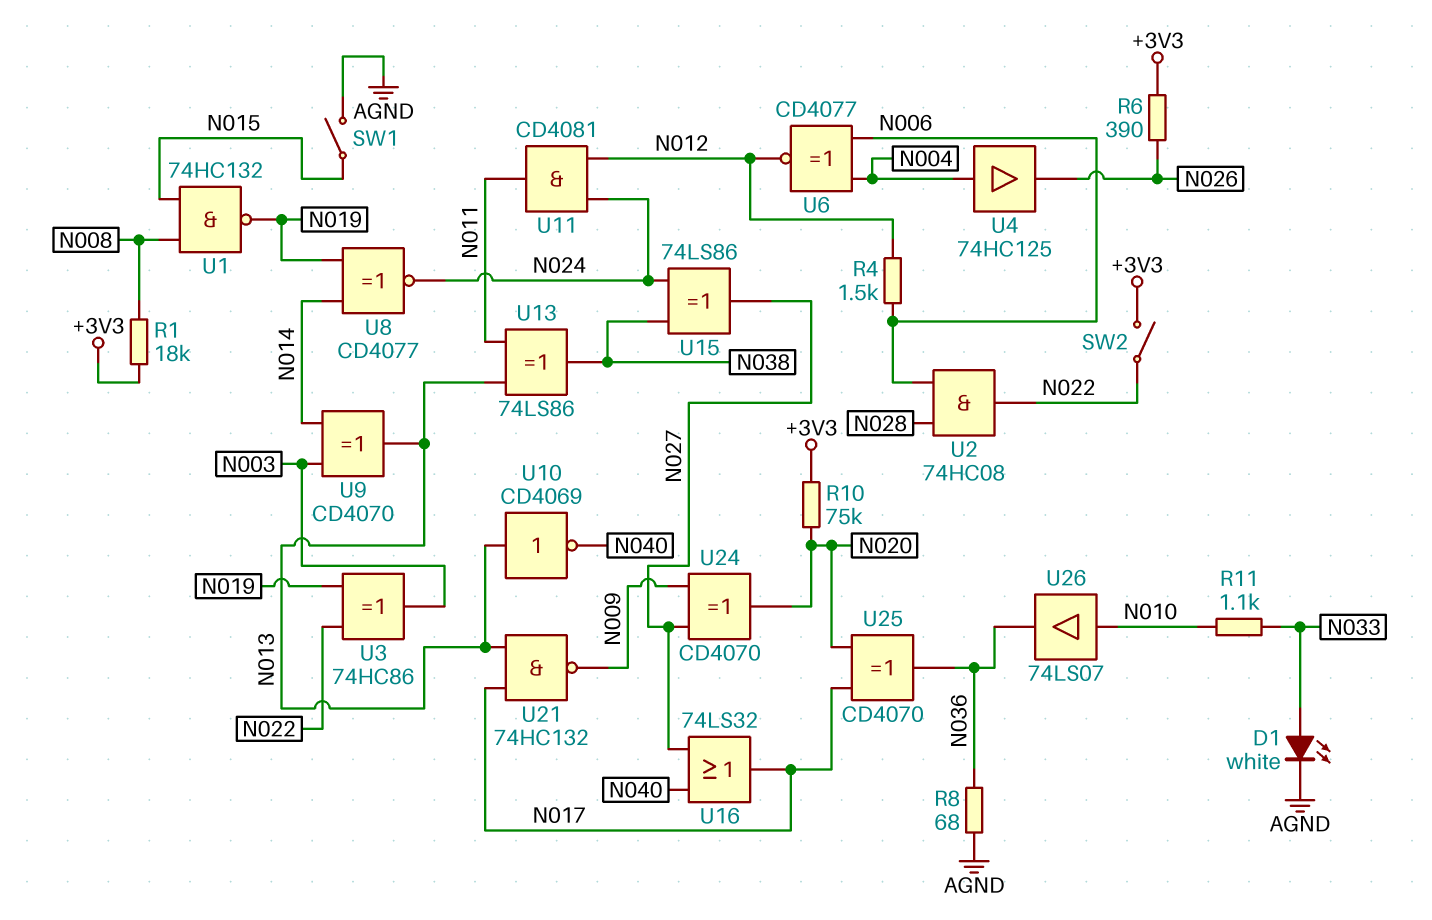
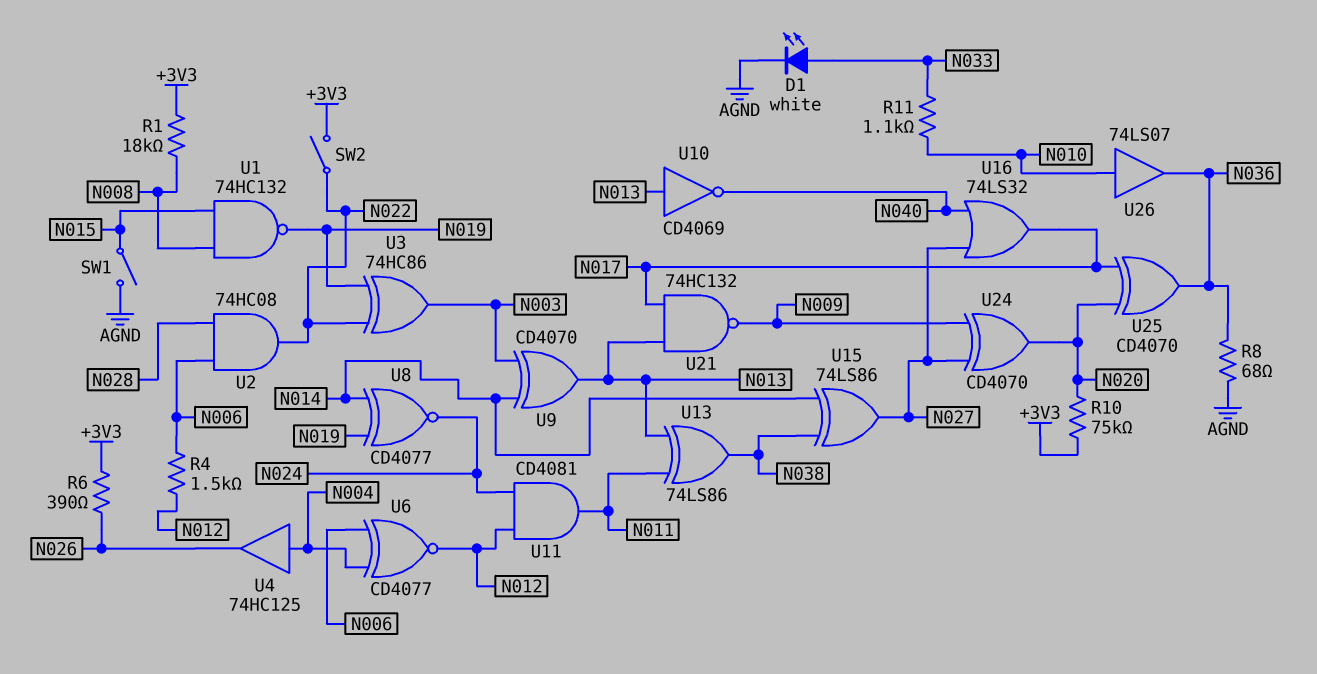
U15: XOR 74LS86 (in N024, in N038, out N027) -> XOR 74LS86 (in N014, in N038, out N027)

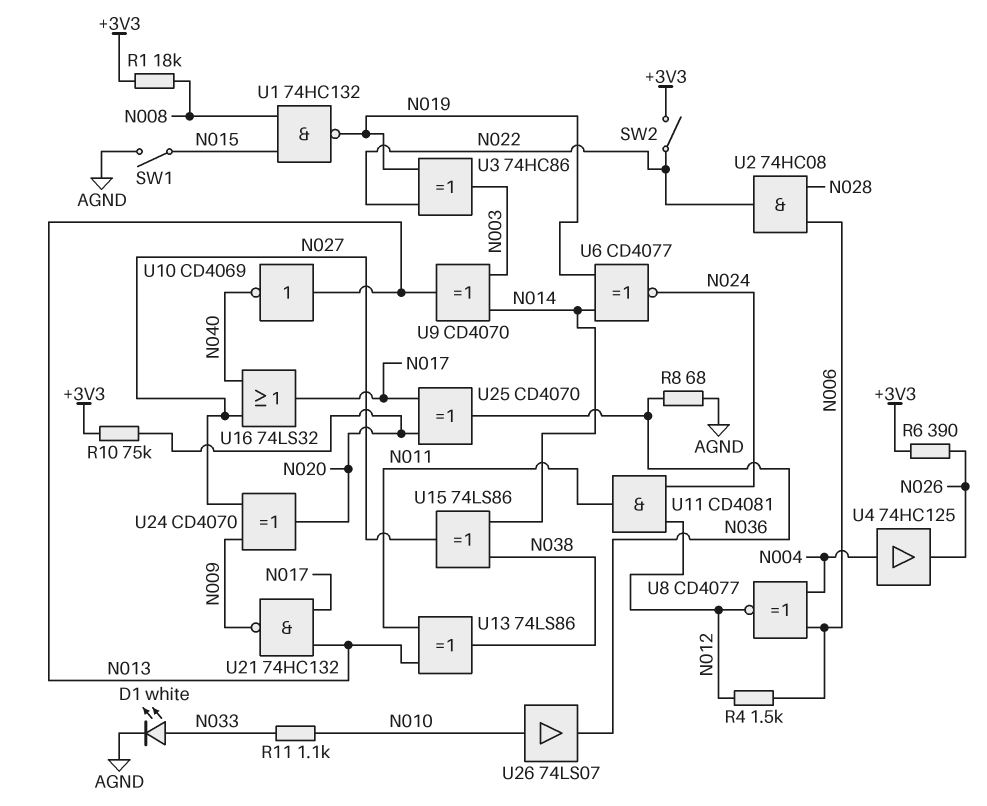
U6: XNOR CD4077 (in N004, in N006, out N012) -> XNOR CD4077 (in N014, in N019, out N024)
U8: XNOR CD4077 (in N014, in N019, out N024) -> XNOR CD4077 (in N004, in N006, out N012)

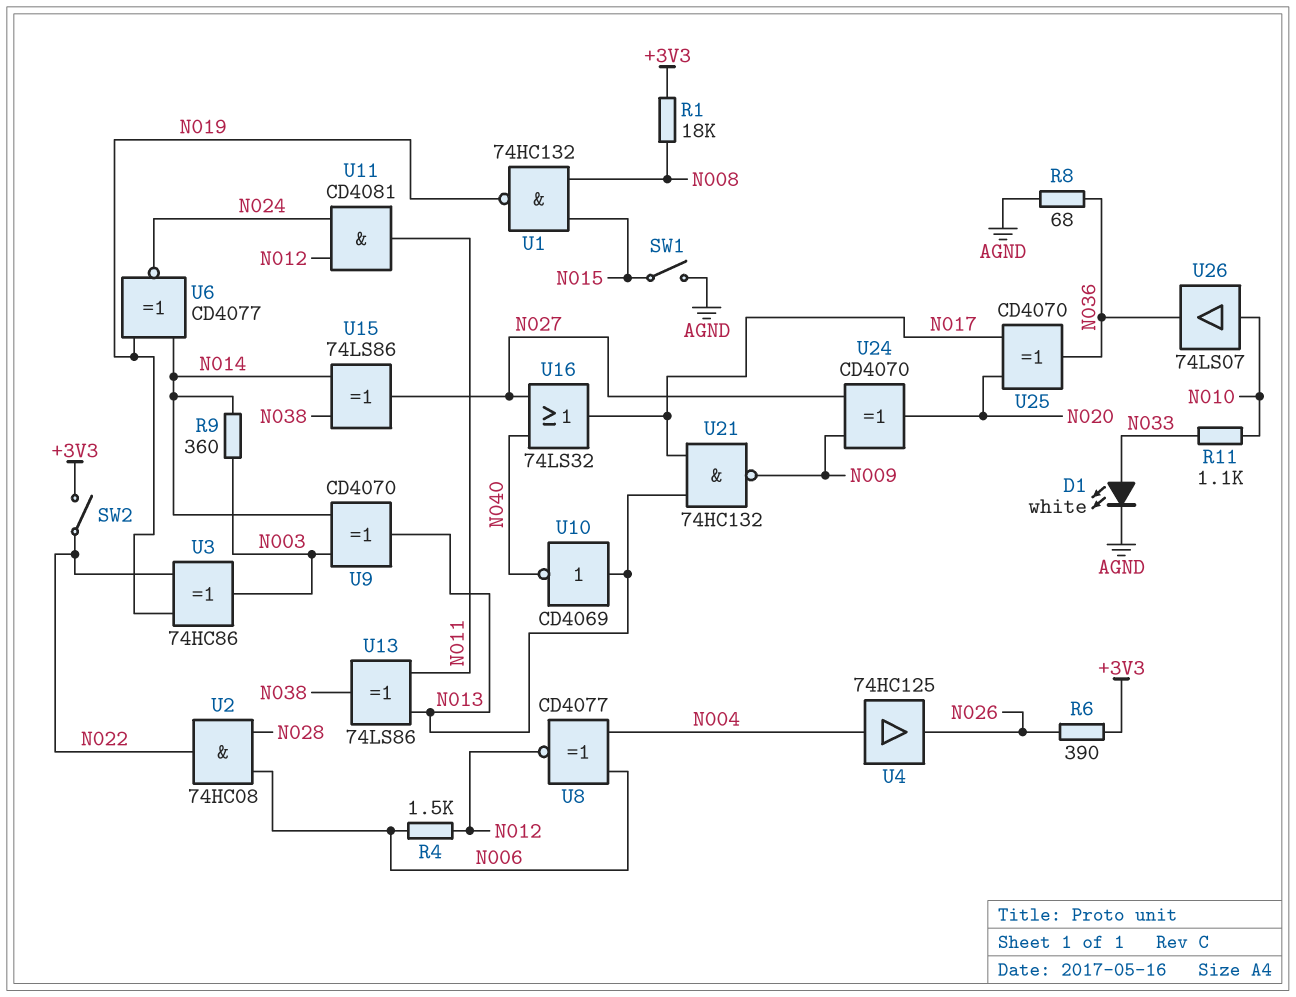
R9: none -> 360 (N003, N014)
R10: 75k (+3V3, N020) -> none

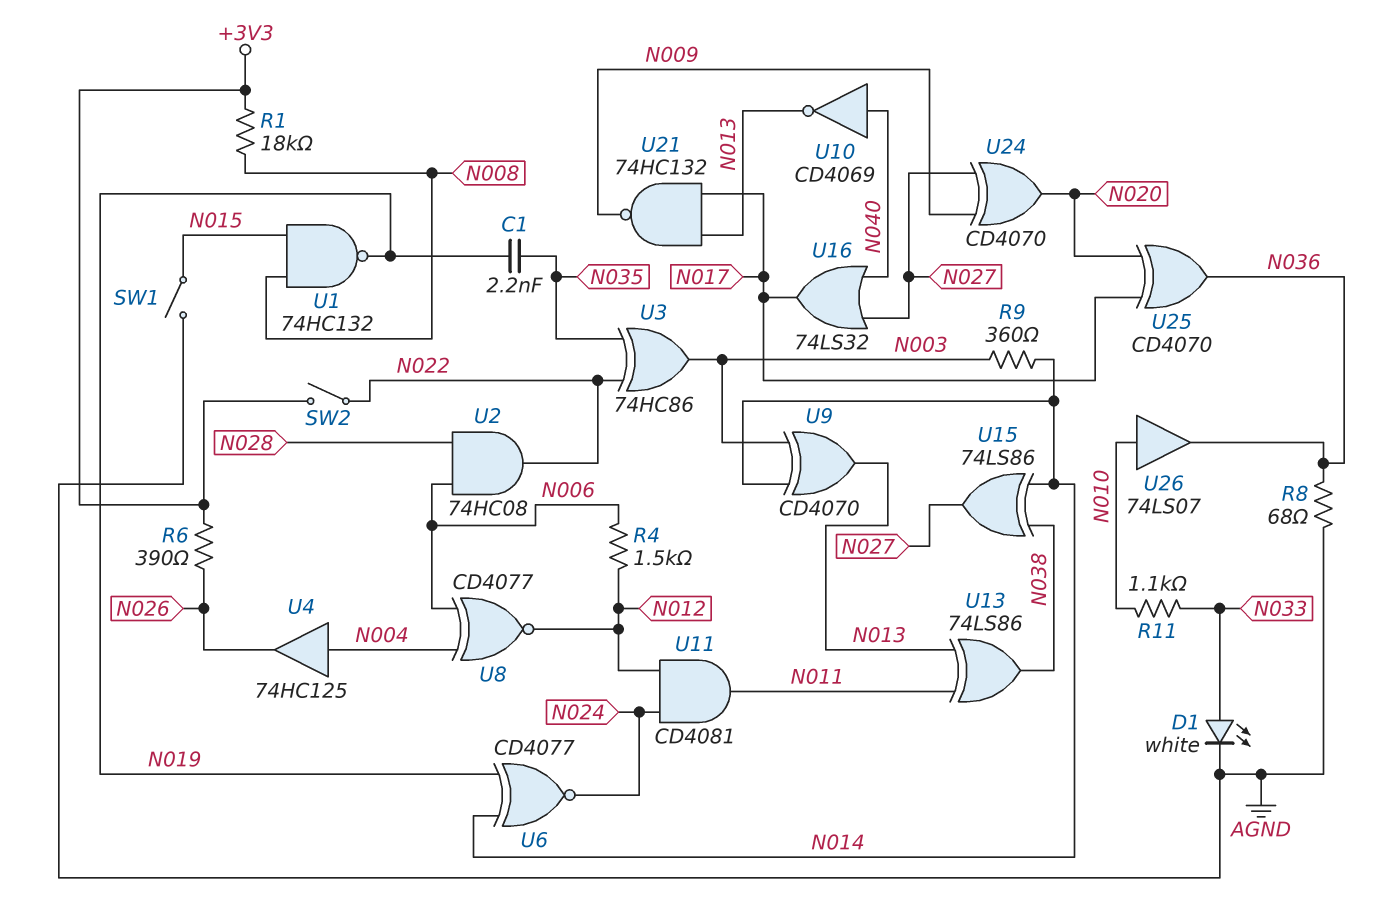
C1: none -> 2.2nF (N019, N035)
U3: XOR 74HC86 (in N019, in N022, out N003) -> XOR 74HC86 (in N022, in N035, out N003)
U10: NOT CD4069 (in N013, out N040) -> NOT CD4069 (in N040, out N013)

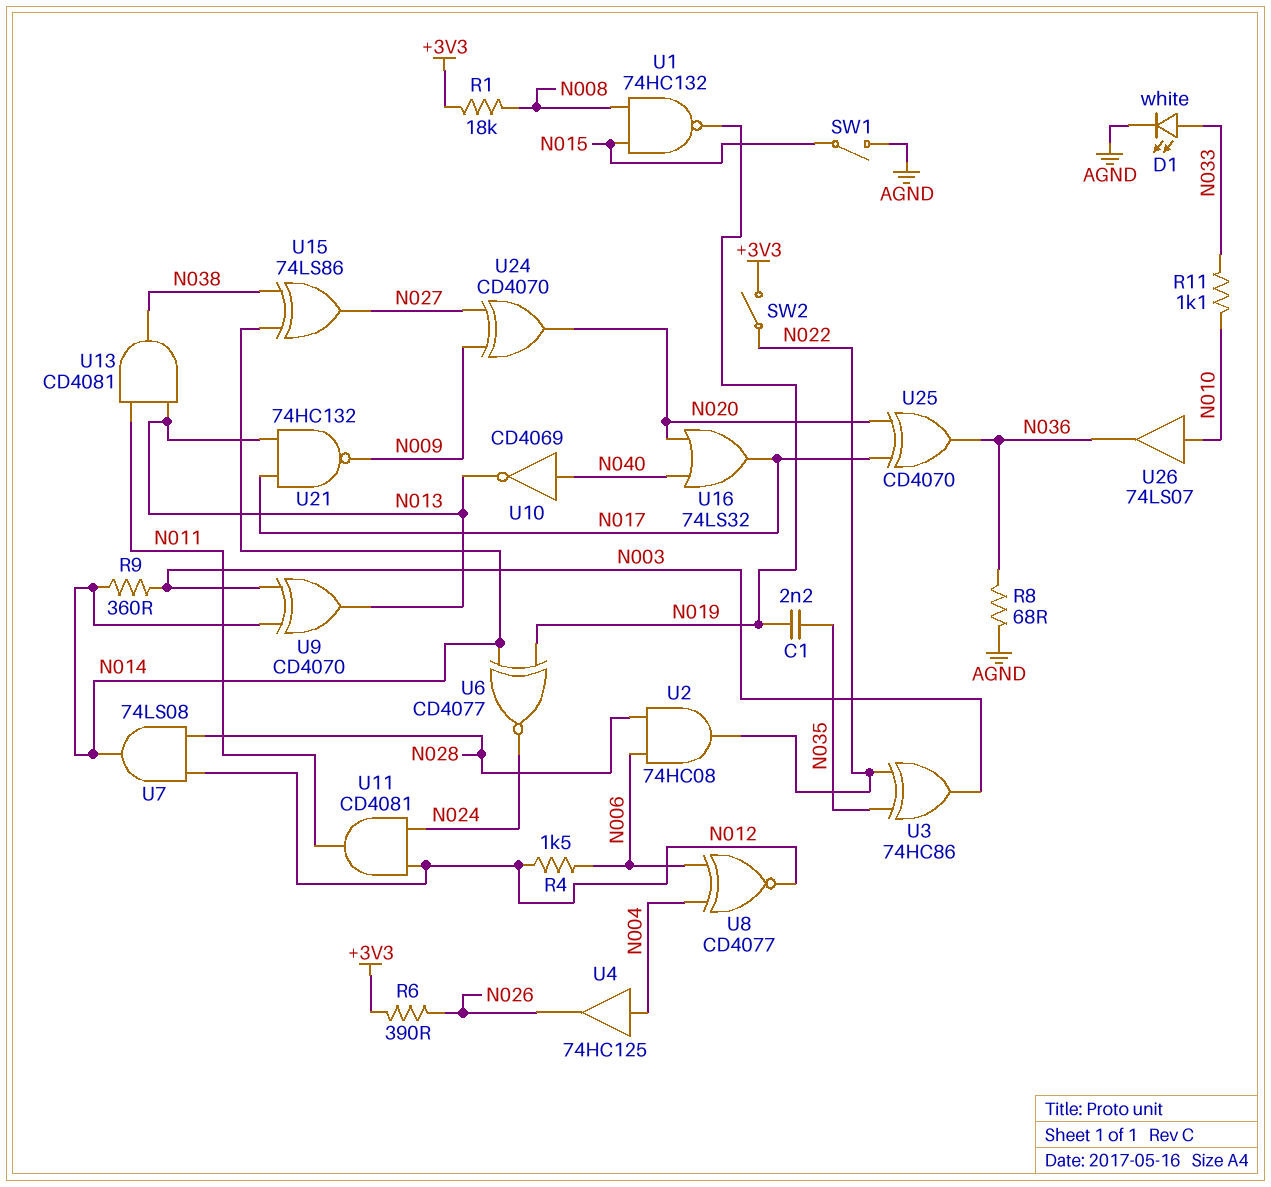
U7: none -> AND 74LS08 (in N012, in N028, out N014)
U13: XOR 74LS86 (in N011, in N013, out N038) -> AND CD4081 (in N011, in N013, out N038)
U16: OR 74LS32 (in N027, in N040, out N017) -> OR 74LS32 (in N020, in N040, out N017)

